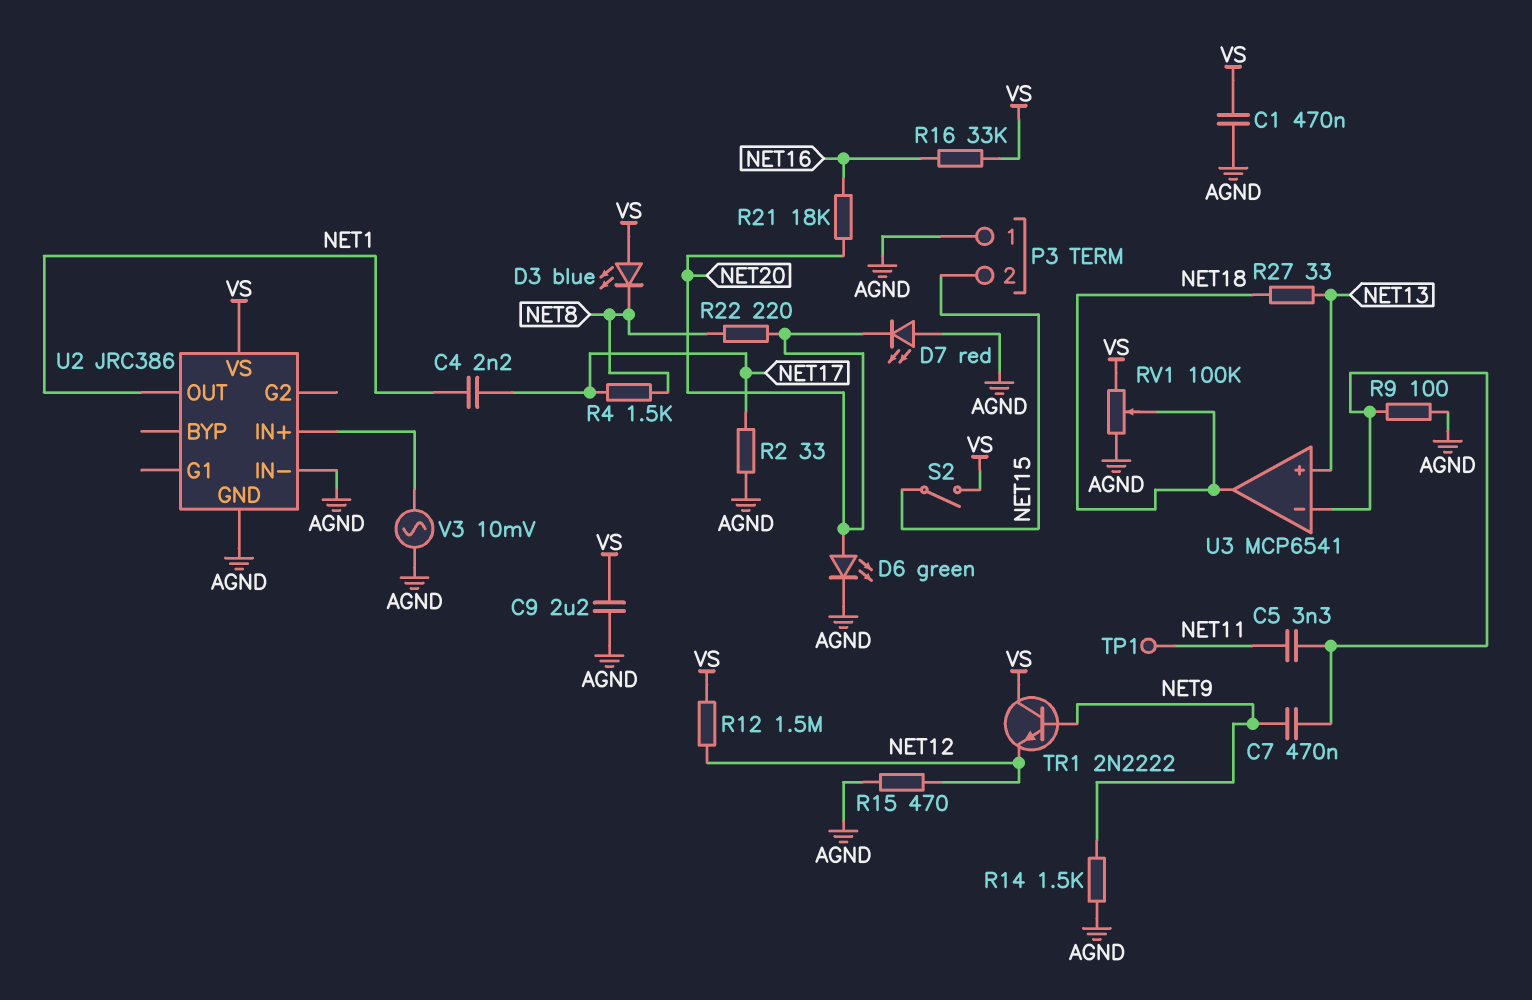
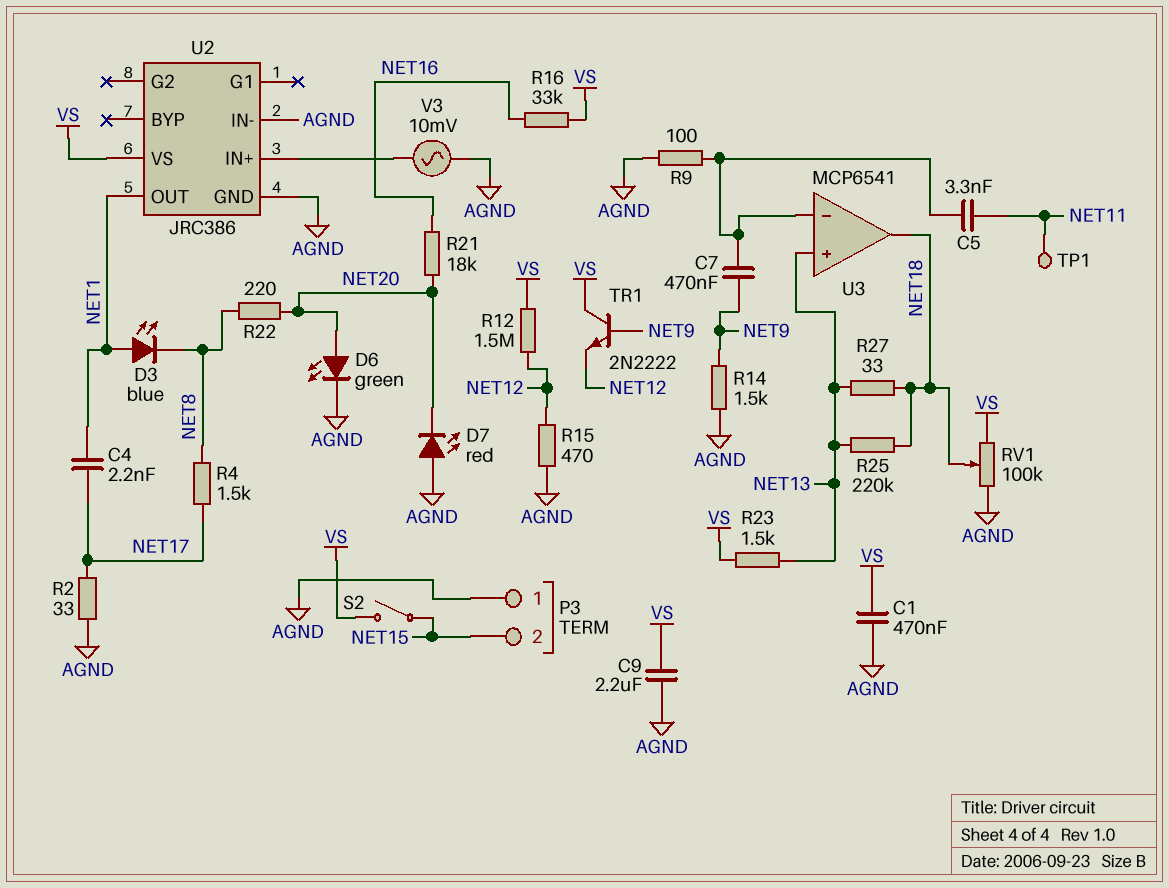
D3: LED blue (A VS, K NET8) -> LED blue (A NET1, K NET8)
R23: none -> 1.5k (NET13, VS)
R25: none -> 220k (NET13, NET18)

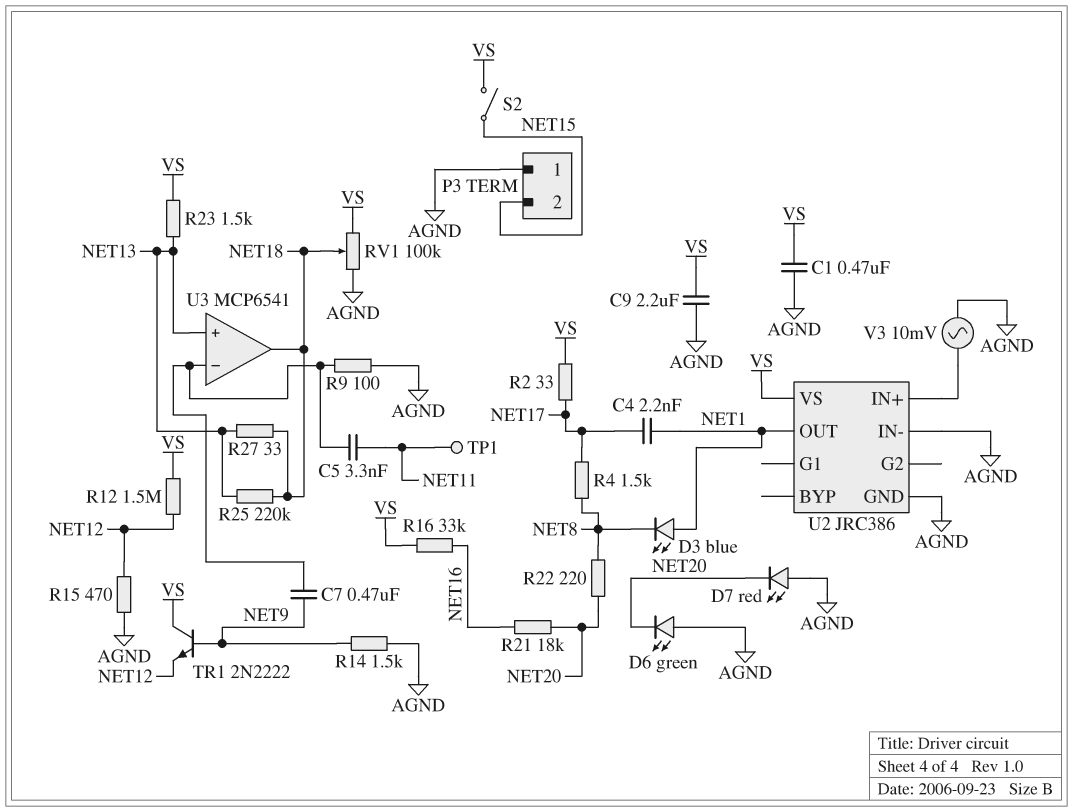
D6: LED green (A NET20, K AGND) -> LED green (A AGND, K NET20)
R2: 33 (AGND, NET17) -> 33 (NET17, VS)

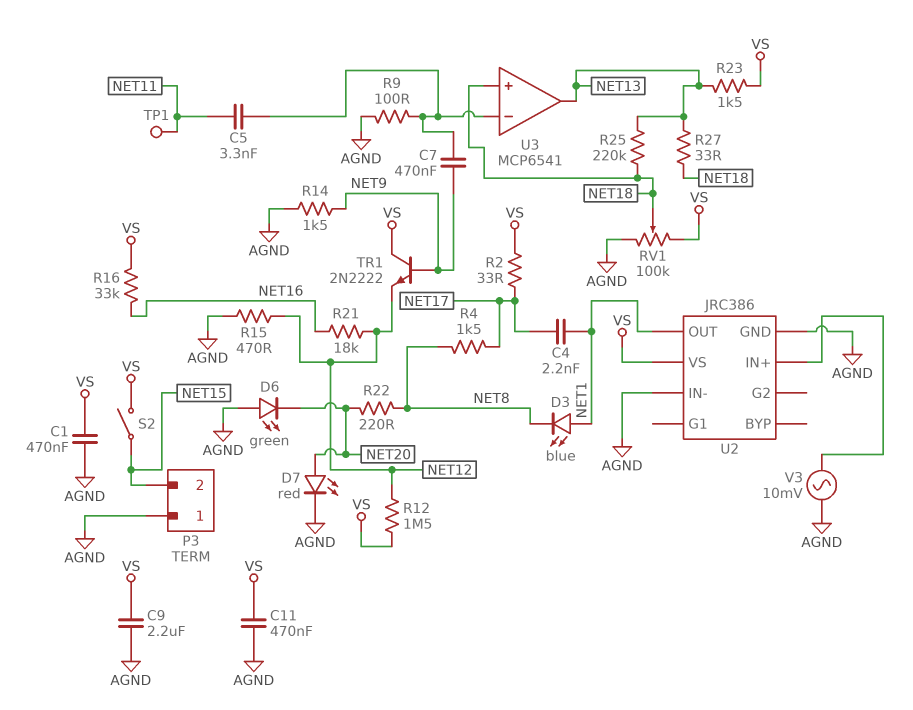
C11: none -> 470nF (AGND, VS)
D7: LED red (A AGND, K NET20) -> LED red (A NET20, K AGND)
R21: 18k (NET16, NET20) -> 18k (NET12, NET16)
U3 pin in+: NET13 -> NET18
U3 pin out: NET18 -> NET13

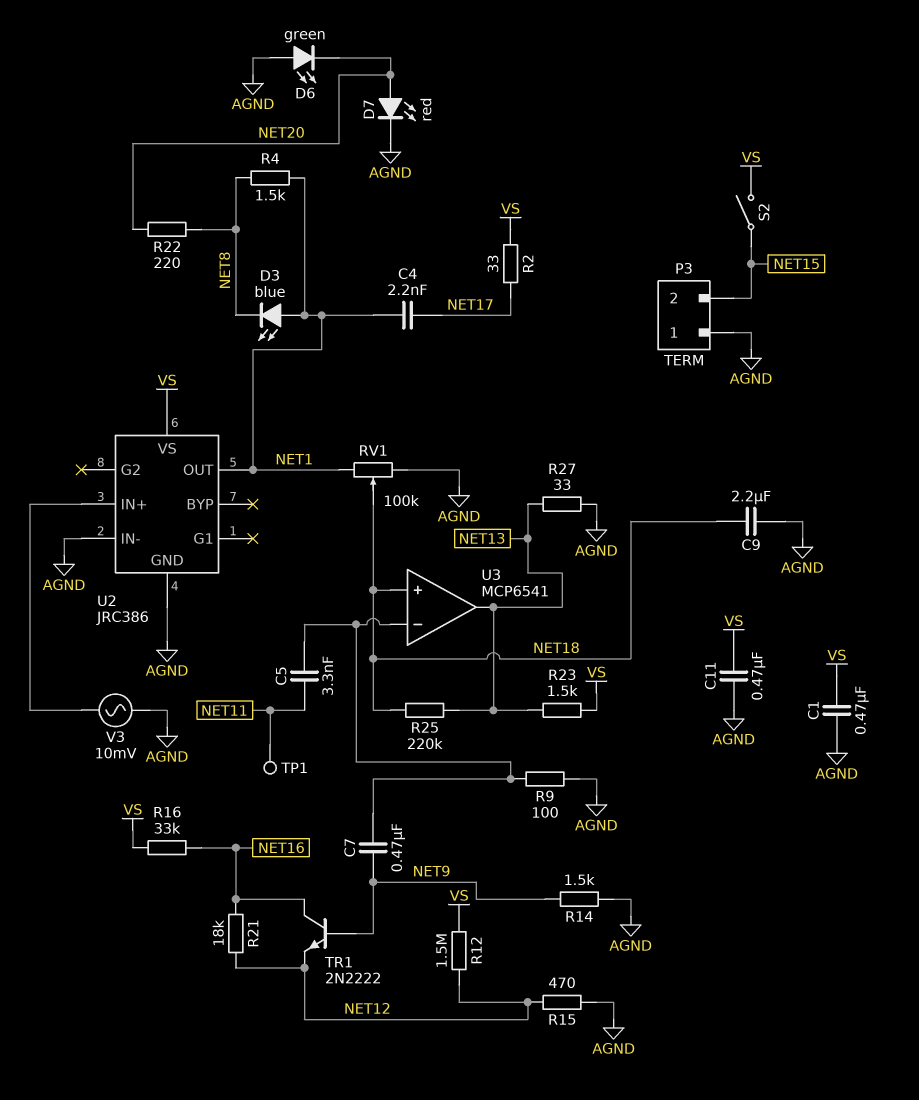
C9: 2.2uF (AGND, VS) -> 2.2uF (AGND, NET18)
R4: 1.5k (NET8, NET17) -> 1.5k (NET1, NET8)
R27: 33 (NET13, NET18) -> 33 (AGND, NET13)
RV1: 100k (AGND, VS, wiper NET18) -> 100k (AGND, NET1, wiper NET18)
TR1: NPN 2N2222 (B NET9, C VS, E NET12) -> NPN 2N2222 (B NET9, C NET16, E NET12)

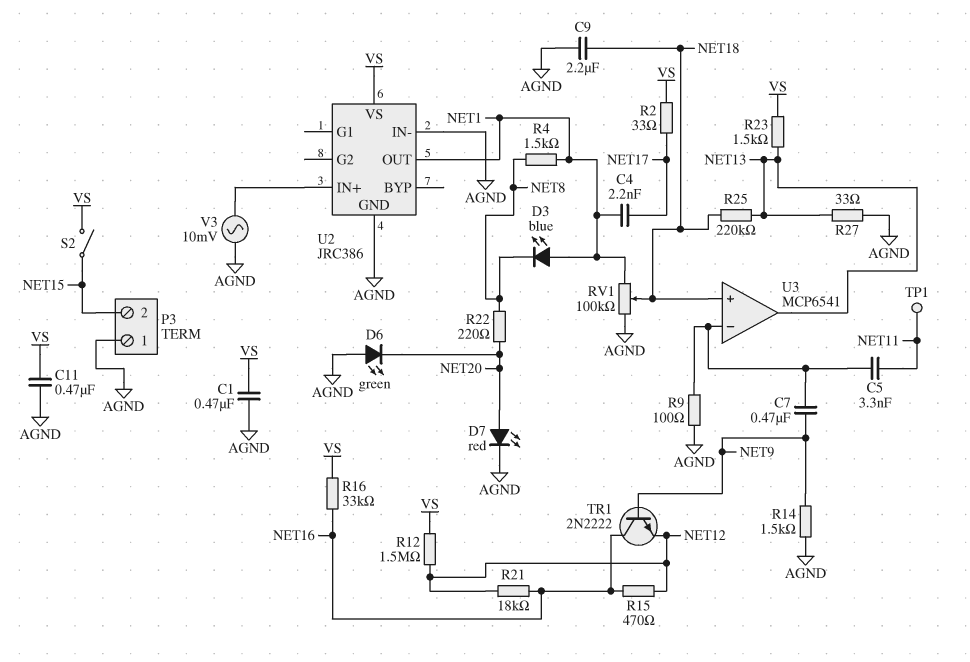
R15: 470 (AGND, NET12) -> 470 (NET12, NET16)

